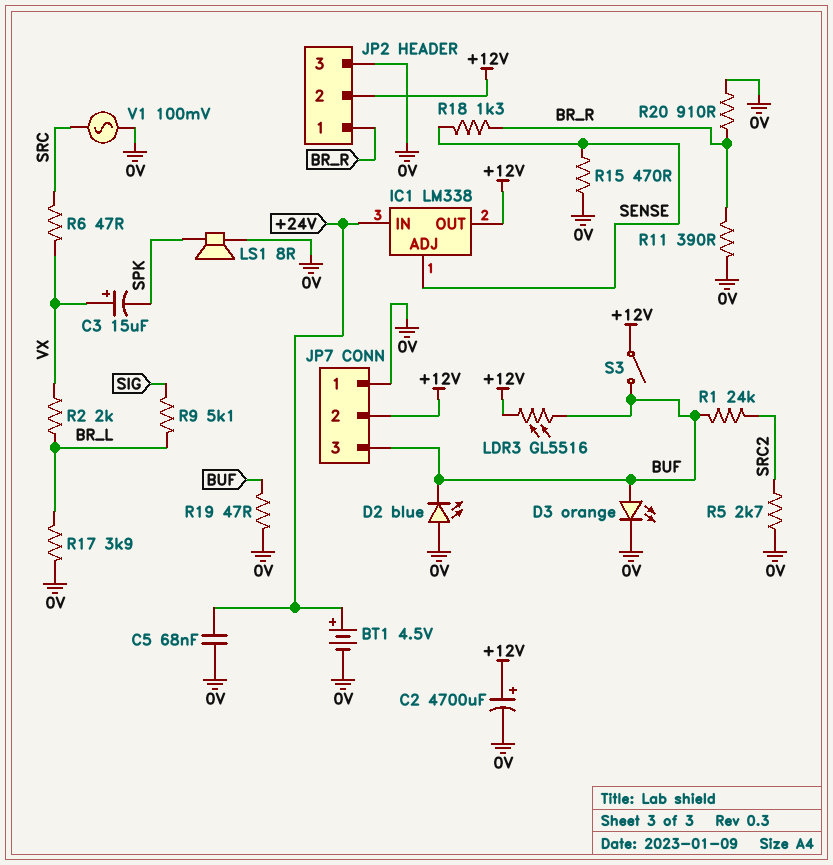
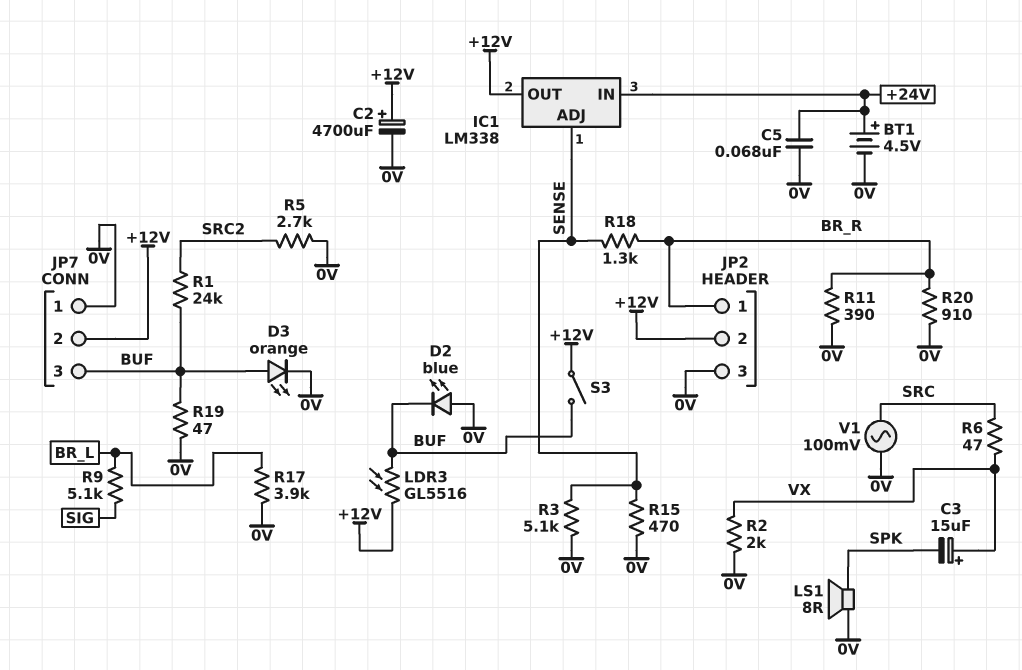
R2: 2k (BR_L, VX) -> 2k (0V, VX)
R3: none -> 5.1k (0V, SENSE)

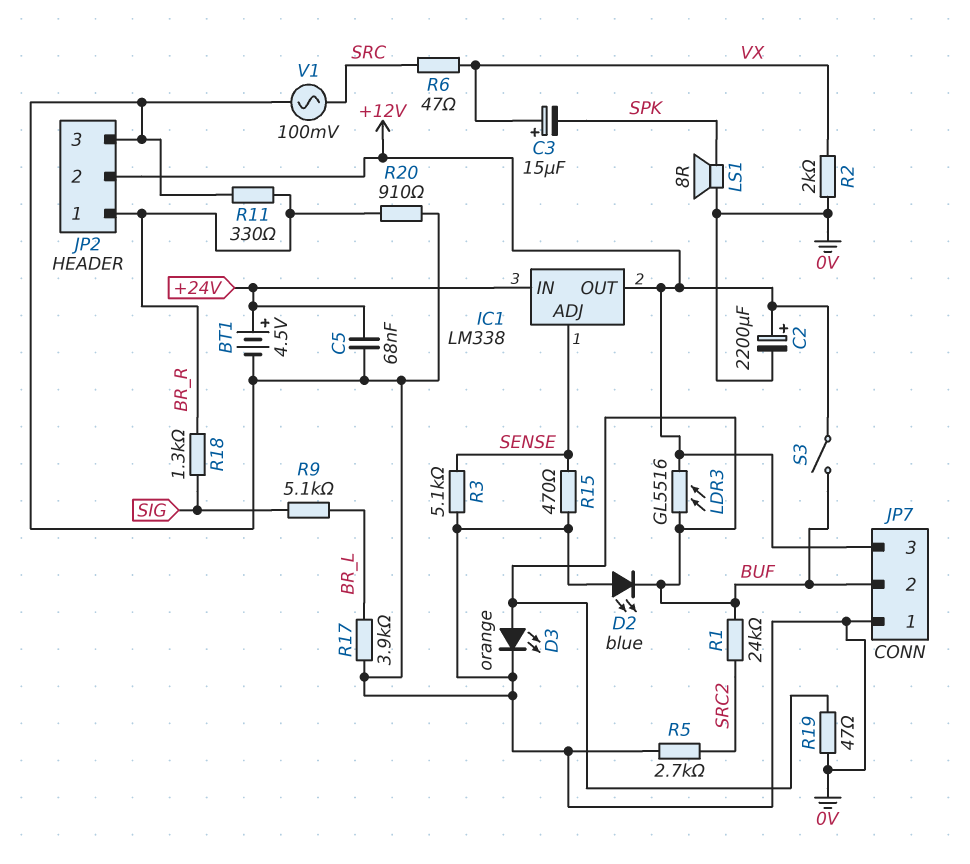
C2: 4700uF (plus +12V, minus 0V) -> 2200uF (plus +12V, minus 0V)
JP7 pin 2: +12V -> BUF
JP7 pin 3: BUF -> +12V
R11: 390 (0V, BR_R) -> 330 (0V, BR_R)
R18: 1.3k (BR_R, SENSE) -> 1.3k (BR_R, SIG)

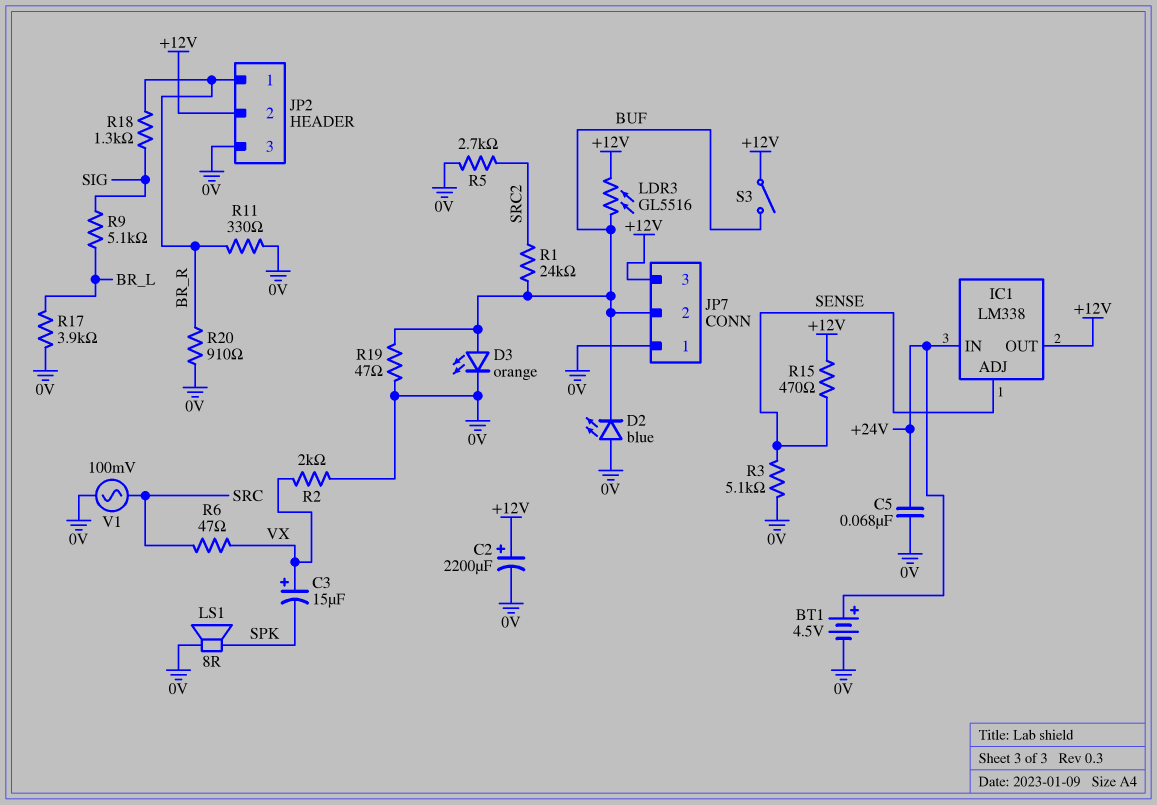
R15: 470 (0V, SENSE) -> 470 (+12V, SENSE)

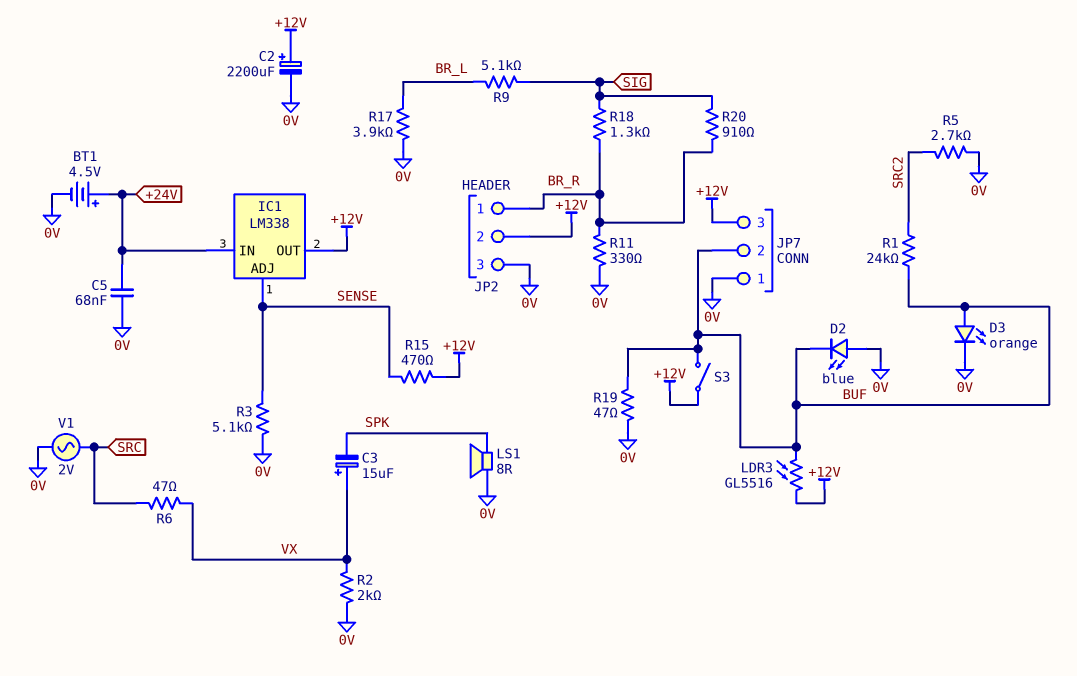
R20: 910 (0V, BR_R) -> 910 (BR_R, SIG)
V1: AC 100mV (0V, SRC) -> AC 2V (0V, SRC)

